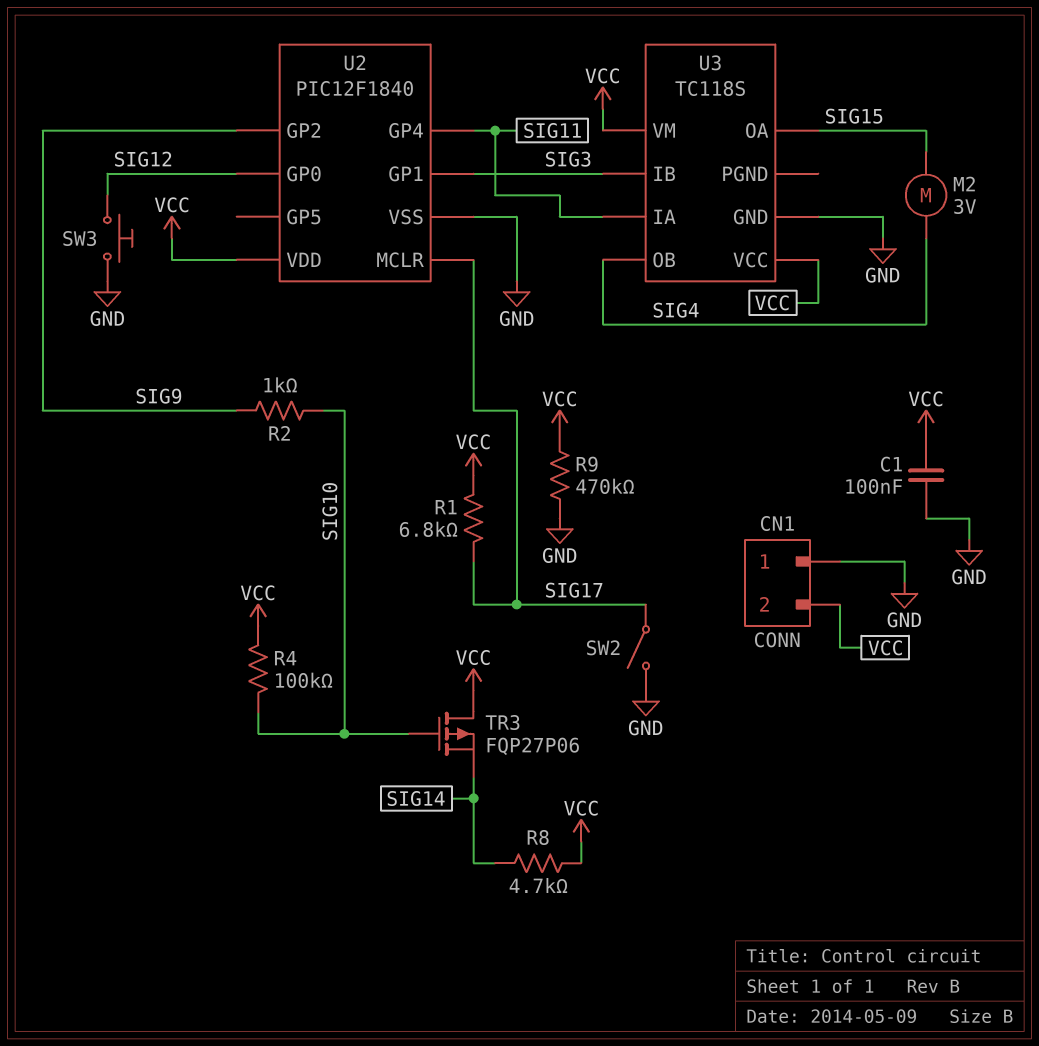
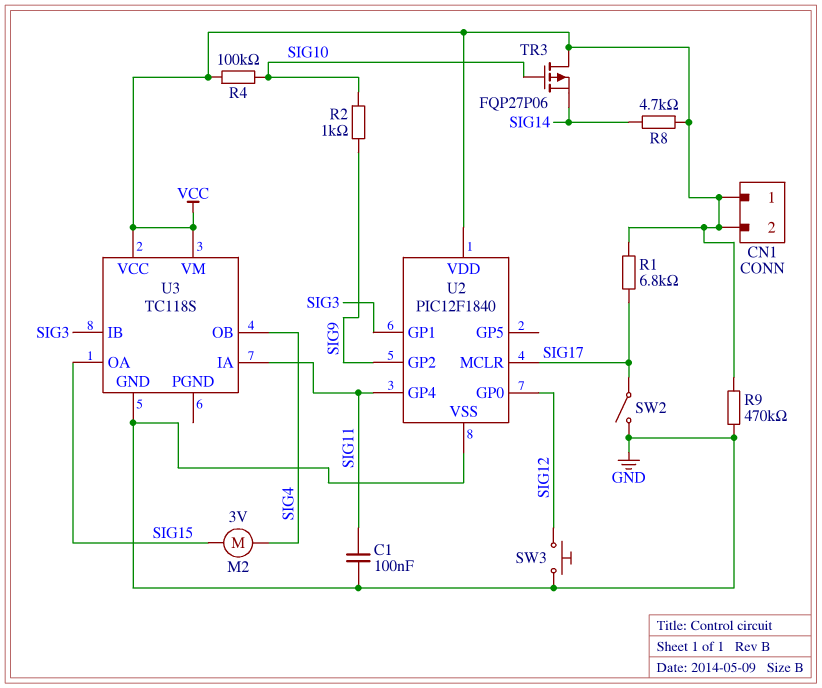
C1: 100nF (GND, VCC) -> 100nF (GND, SIG11)
CN1 pin 1: GND -> VCC

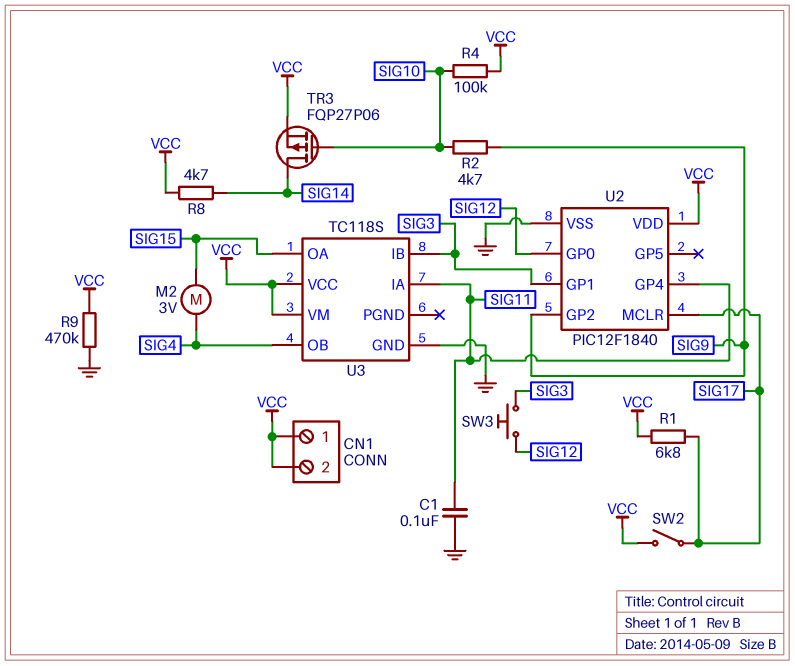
R2: 1k (SIG9, SIG10) -> 4.7k (SIG9, SIG10)
SW2: switch (GND, SIG17) -> switch (SIG17, VCC)
SW3: button (GND, SIG12) -> button (SIG3, SIG12)
TR3: PMOS FQP27P06 (G SIG10, D VCC, S SIG14) -> PMOS FQP27P06 (G SIG10, D SIG14, S VCC)

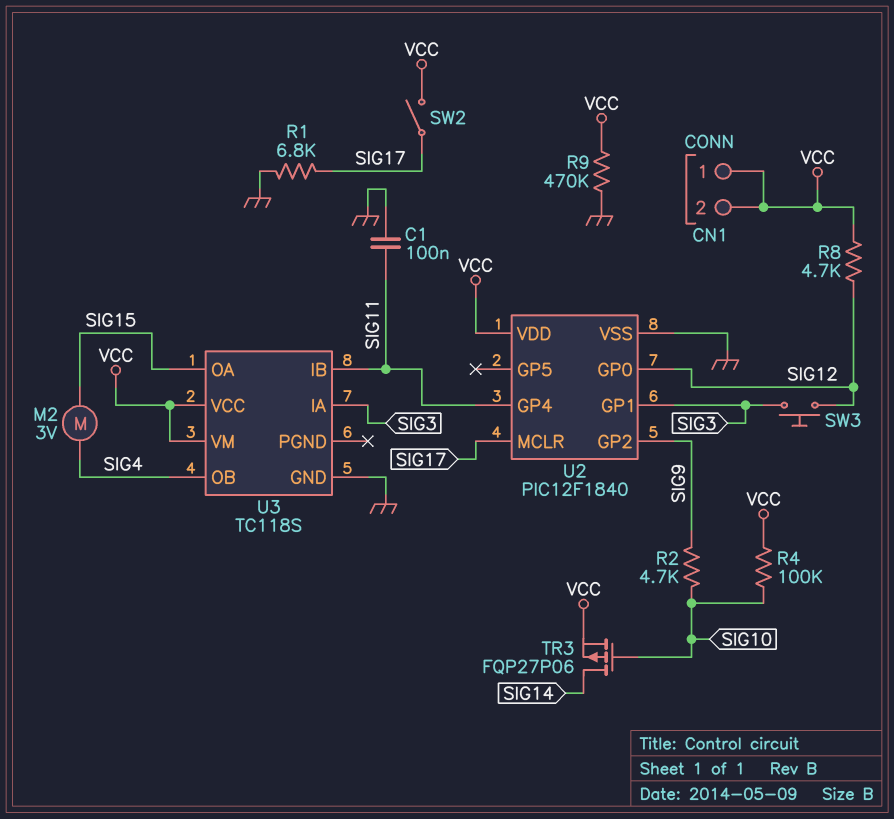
R1: 6.8k (SIG17, VCC) -> 6.8k (GND, SIG17)
R8: 4.7k (SIG14, VCC) -> 4.7k (SIG12, VCC)
U3 pin IA: SIG11 -> SIG3
U3 pin IB: SIG3 -> SIG11

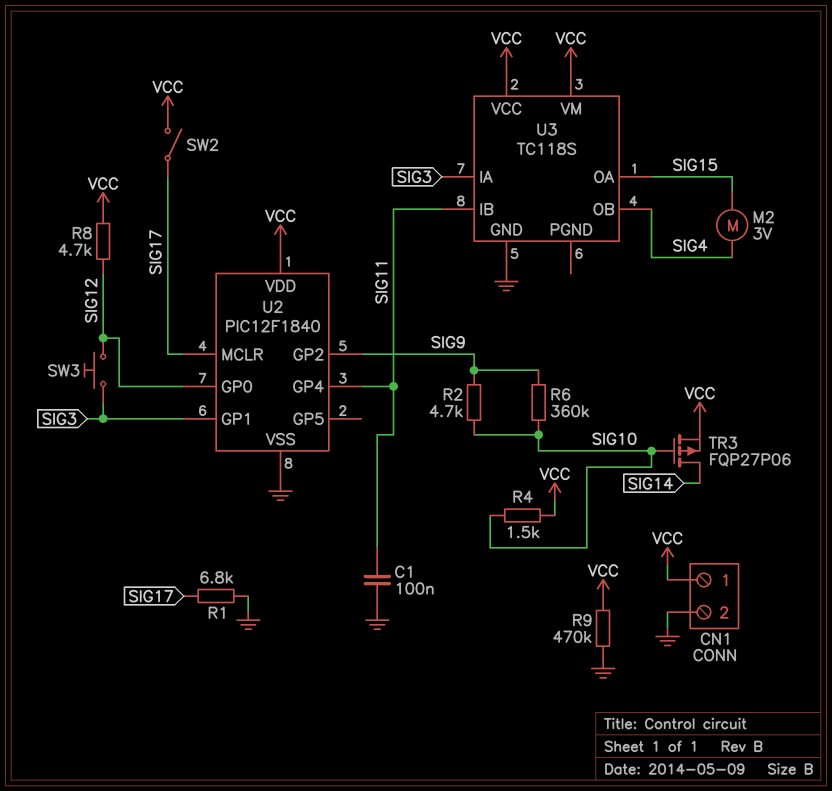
CN1 pin 2: VCC -> GND
R4: 100k (SIG10, VCC) -> 1.5k (SIG10, VCC)
R6: none -> 360k (SIG9, SIG10)

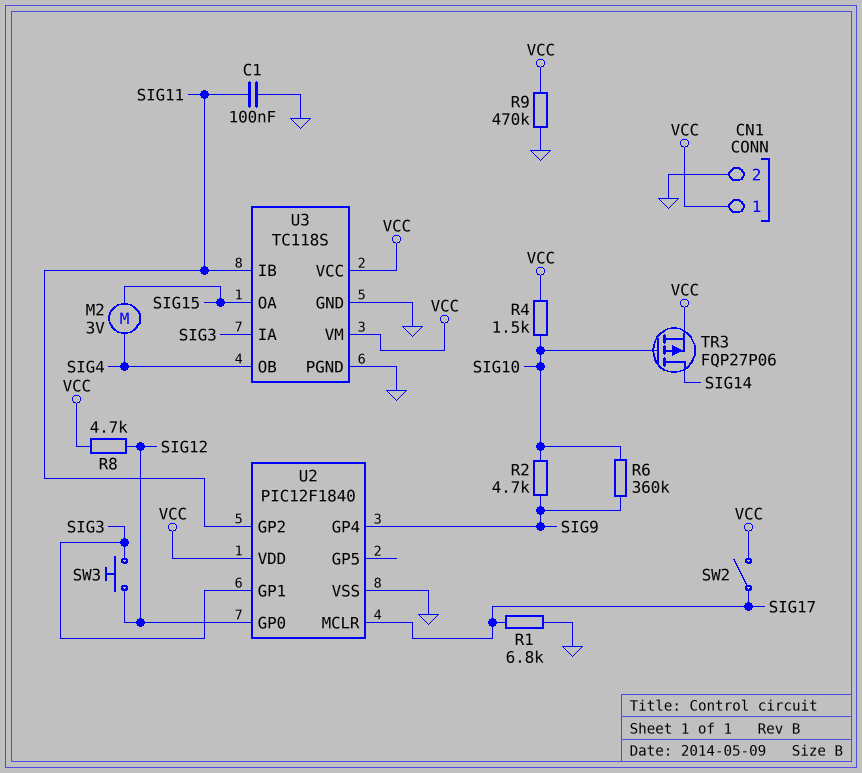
U2 pin GP2: SIG9 -> SIG11
U2 pin GP4: SIG11 -> SIG9
U3 pin PGND: none -> GND

